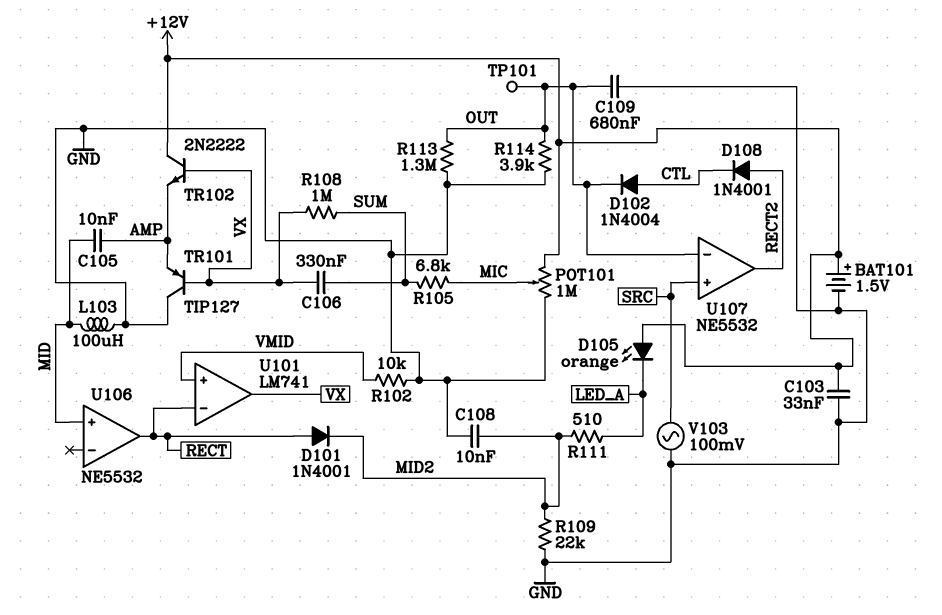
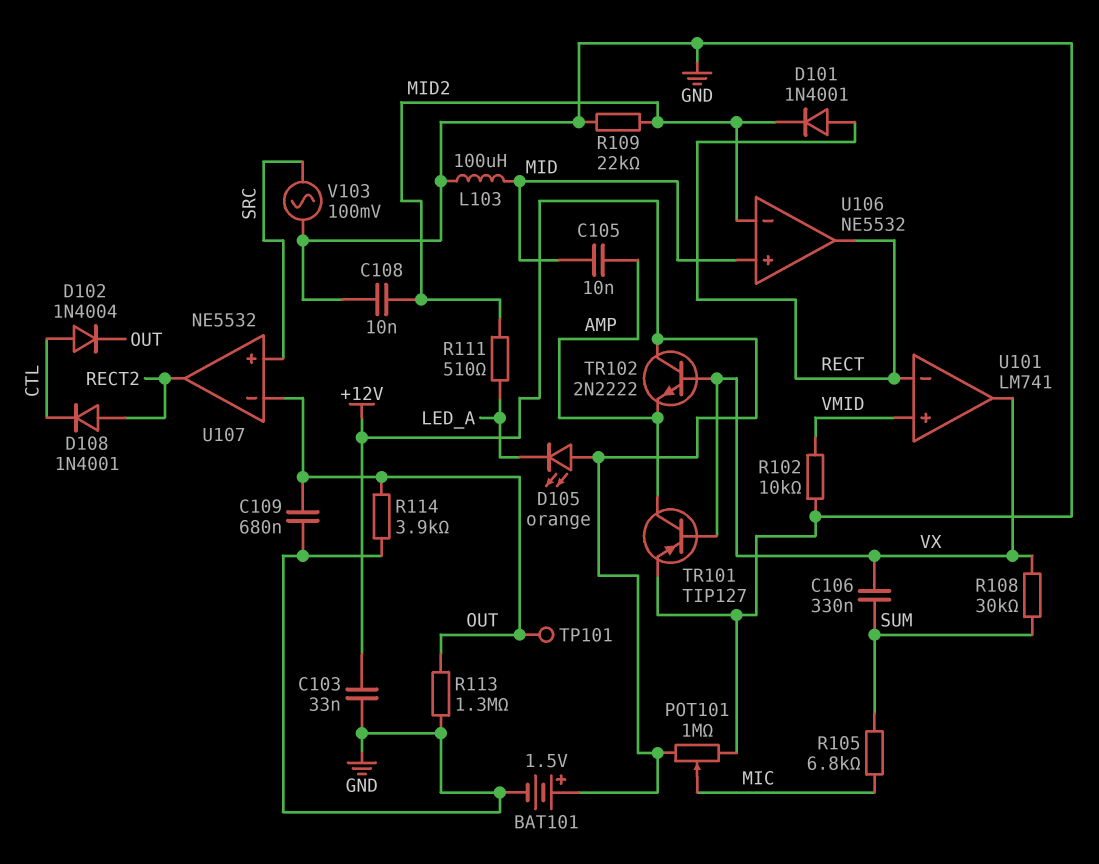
R108: 1M (SUM, VX) -> 30k (SUM, VX)
TR101: PNP TIP127 (B VX, C GND, E AMP) -> PNP TIP127 (B VX, C AMP, E GND)
U106 pin in-: none -> MID2

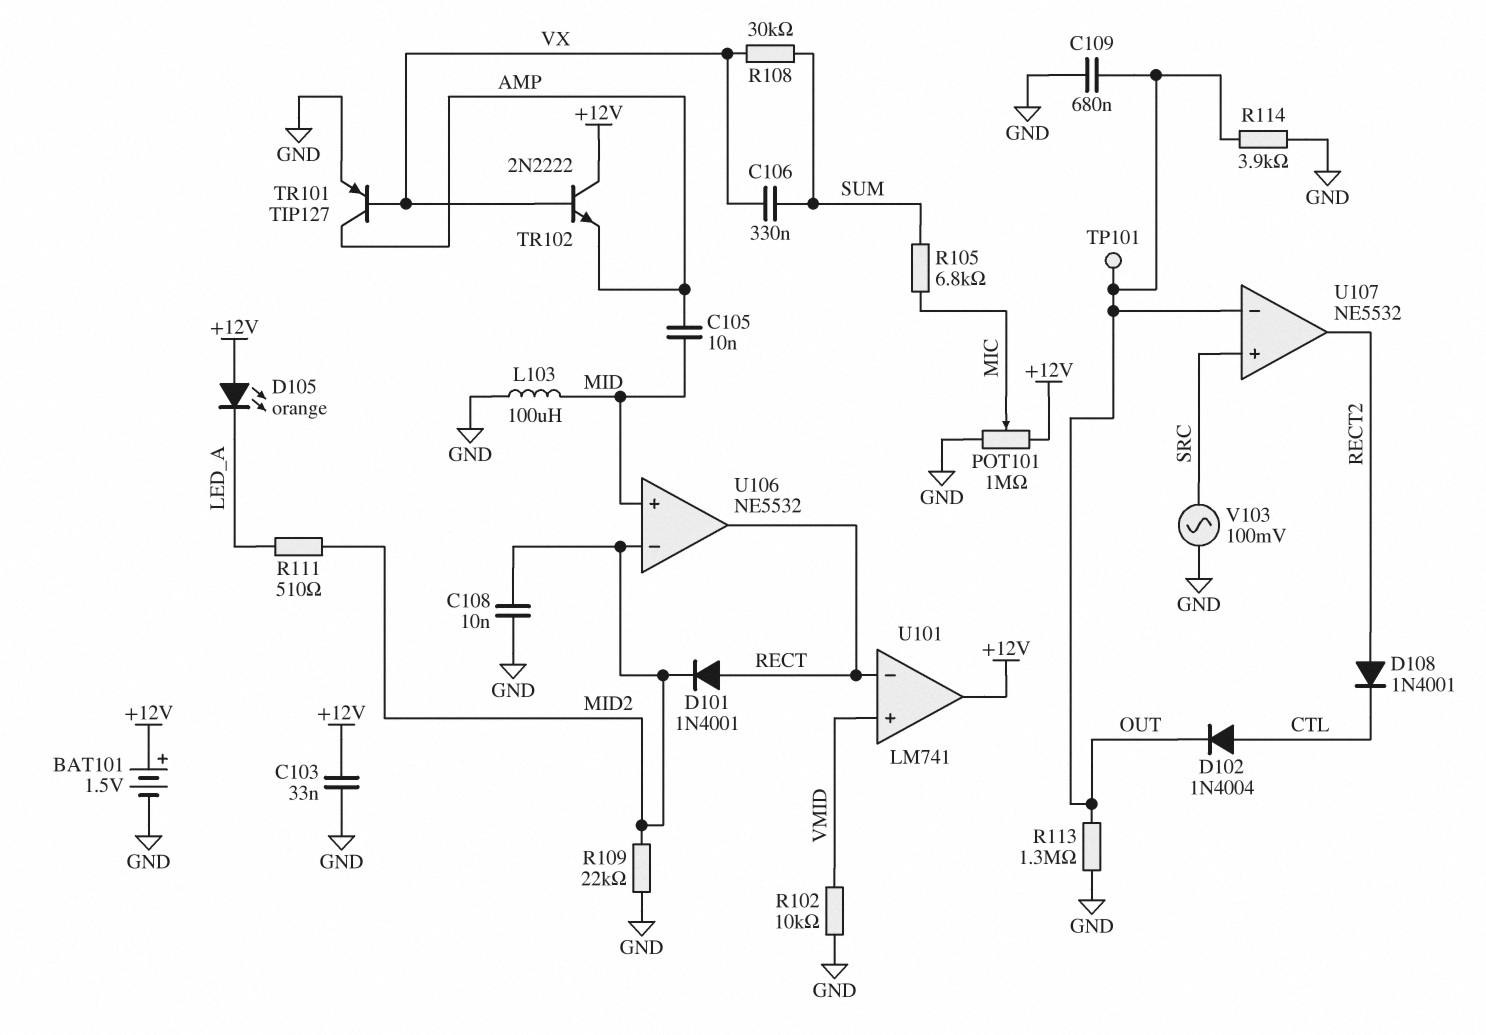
U101 pin out: VX -> +12V

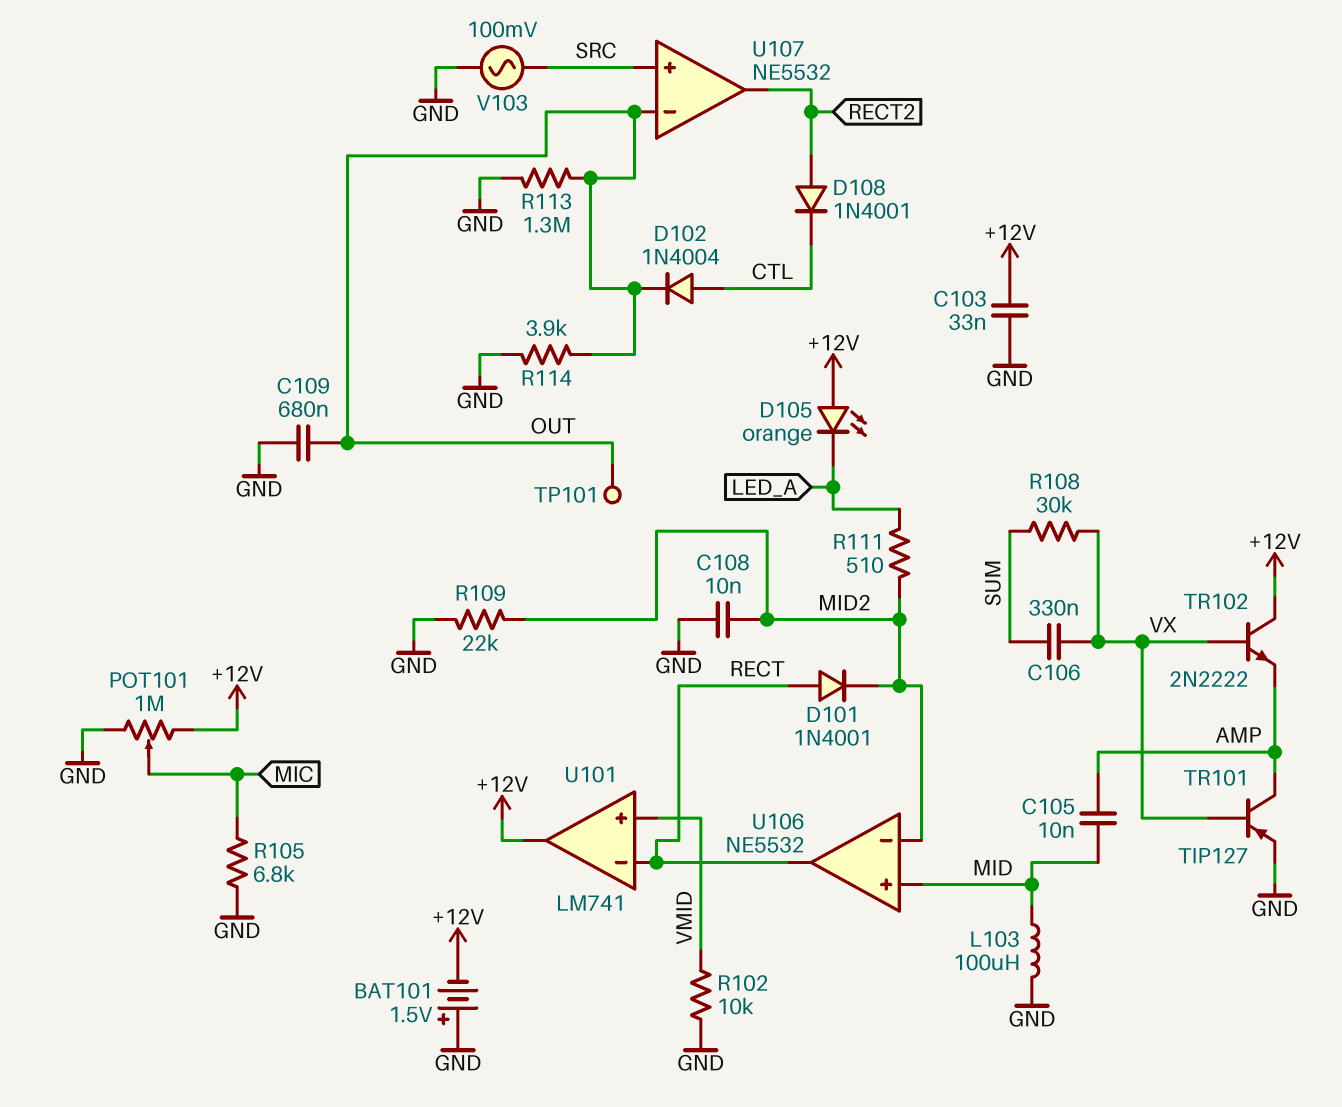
BAT101: 1.5V (plus +12V, minus GND) -> 1.5V (plus GND, minus +12V)
R105: 6.8k (MIC, SUM) -> 6.8k (GND, MIC)

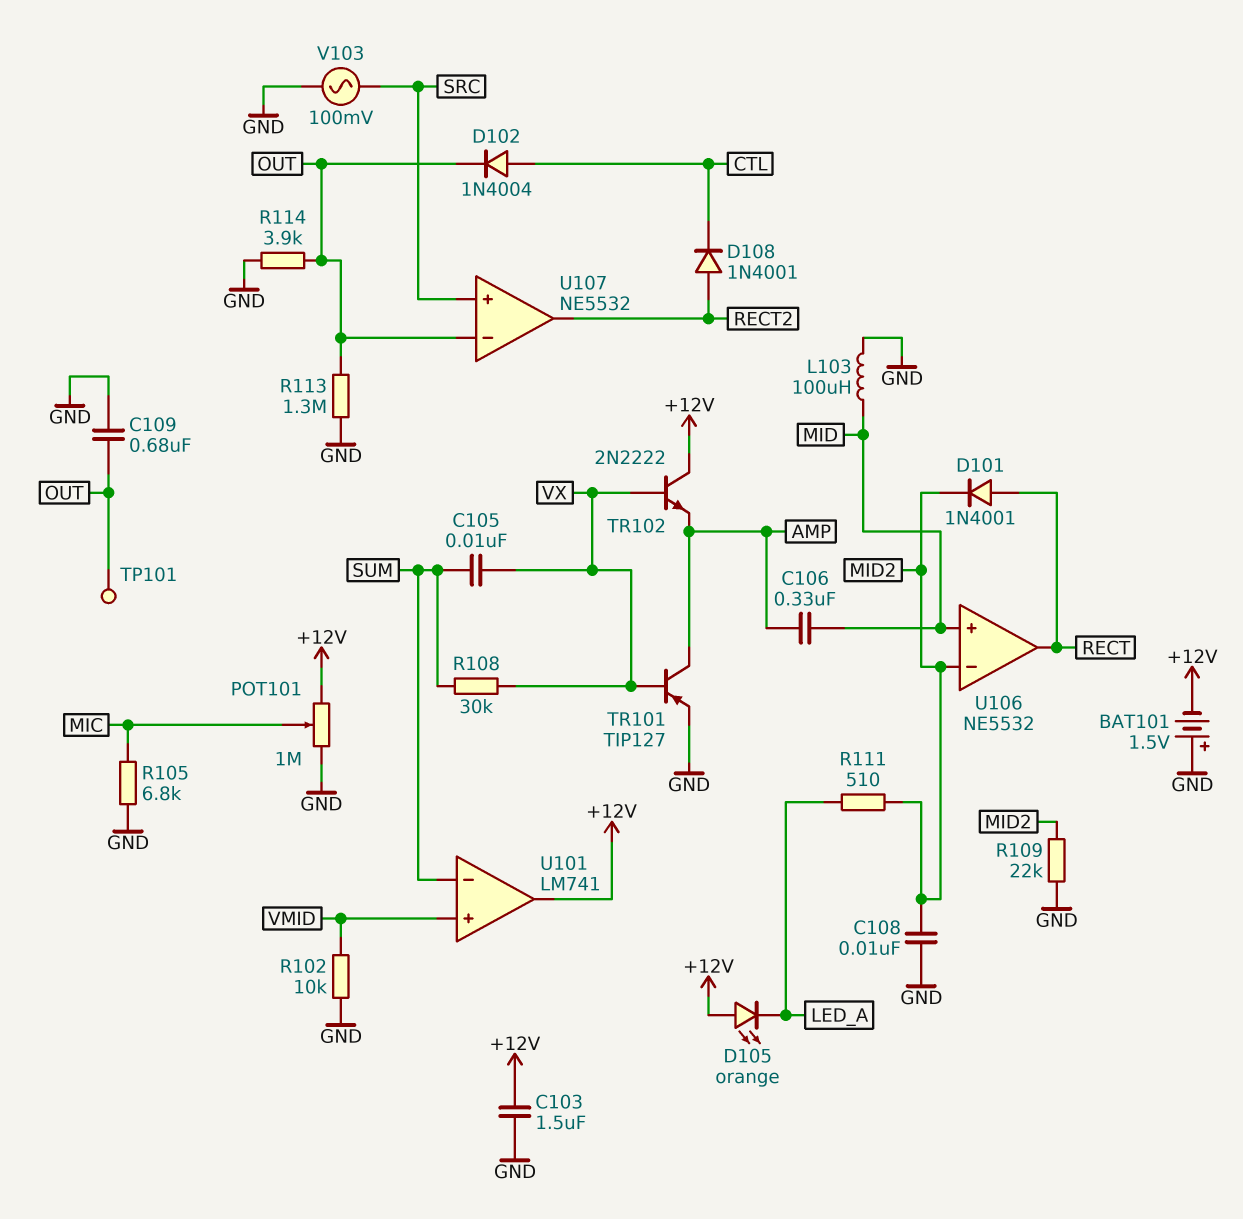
C103: 33nF (+12V, GND) -> 1.5uF (+12V, GND)
C105: 10nF (AMP, MID) -> 10nF (SUM, VX)
C106: 330nF (SUM, VX) -> 330nF (AMP, MID)
U101 pin in-: RECT -> SUM

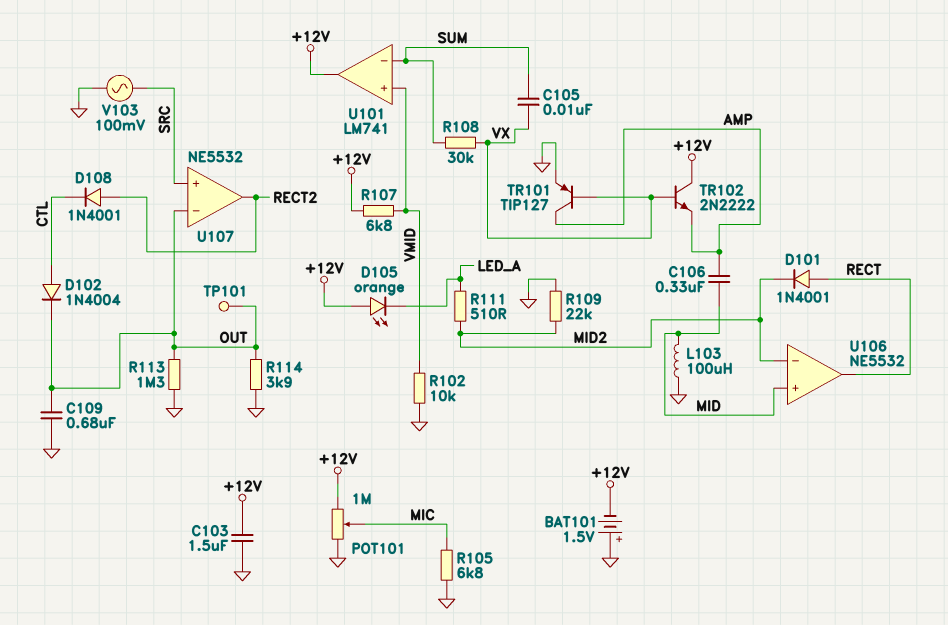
C108: 10nF (GND, MID2) -> none
R107: none -> 6.8k (+12V, VMID)

